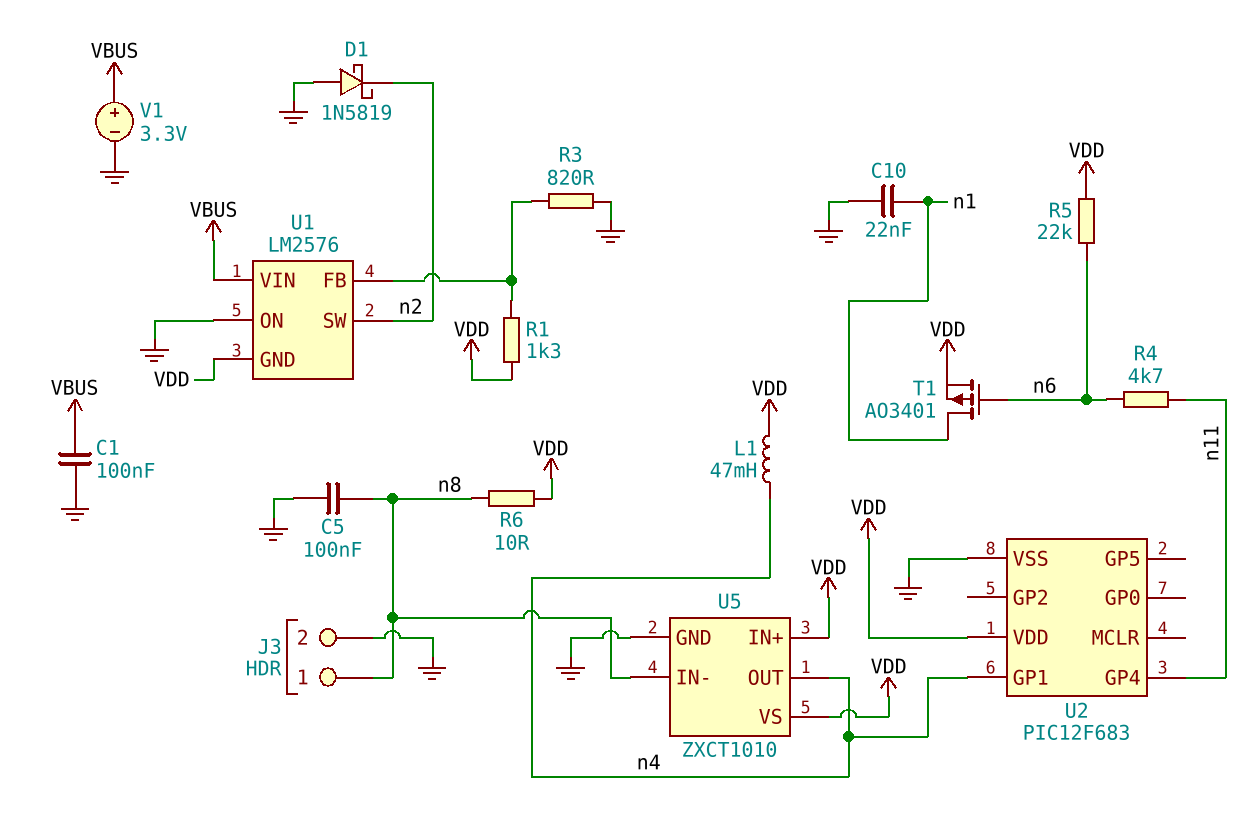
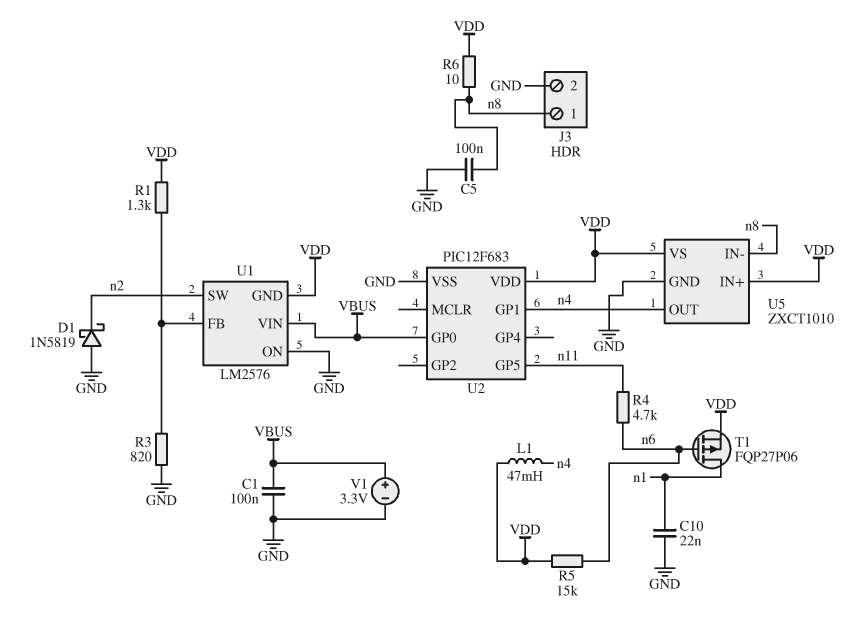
R5: 22k (VDD, n6) -> 15k (VDD, n6)
T1: PMOS AO3401 (G n6, D n1, S VDD) -> PMOS FQP27P06 (G n6, D n1, S VDD)
U2 pin GP0: none -> VBUS
U2 pin GP4: n11 -> none
U2 pin GP5: none -> n11

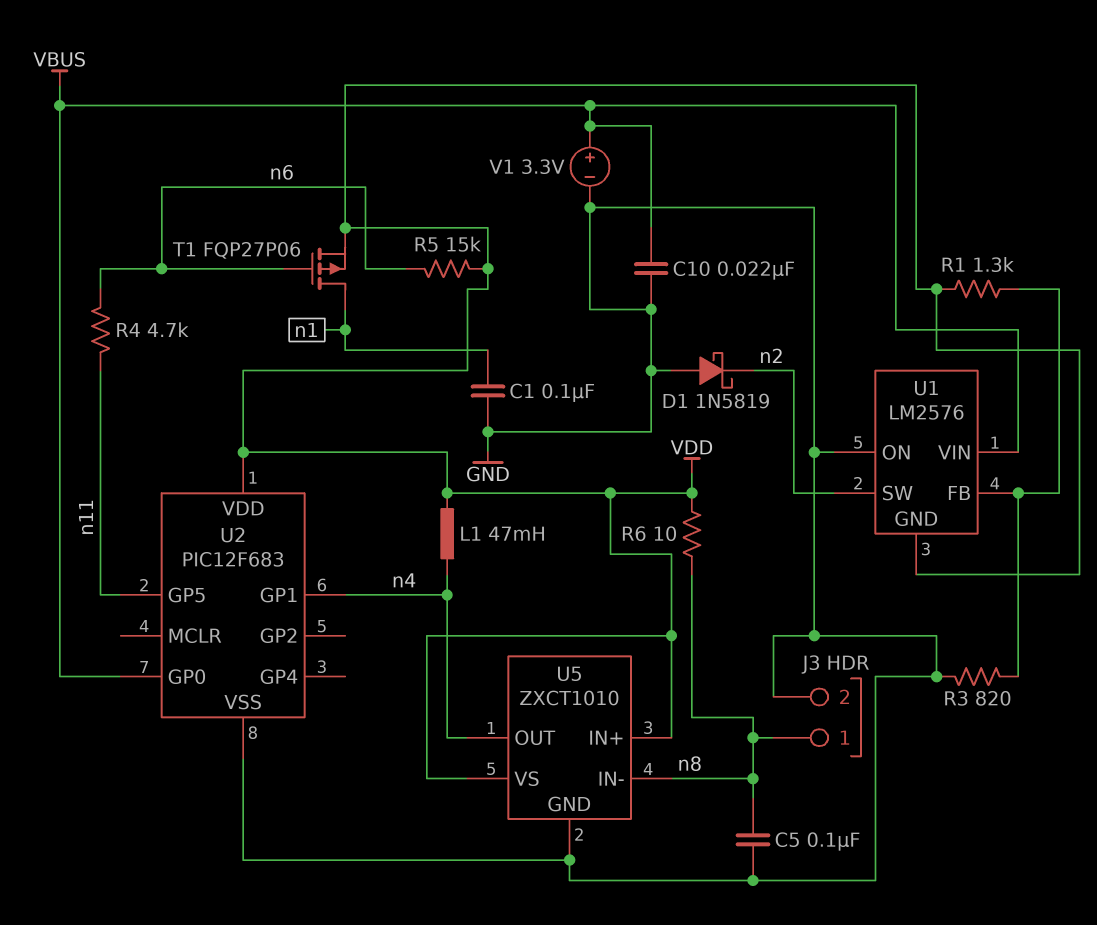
C1: 100nF (GND, VBUS) -> 100nF (GND, n1)
C10: 22nF (GND, n1) -> 22nF (GND, VBUS)

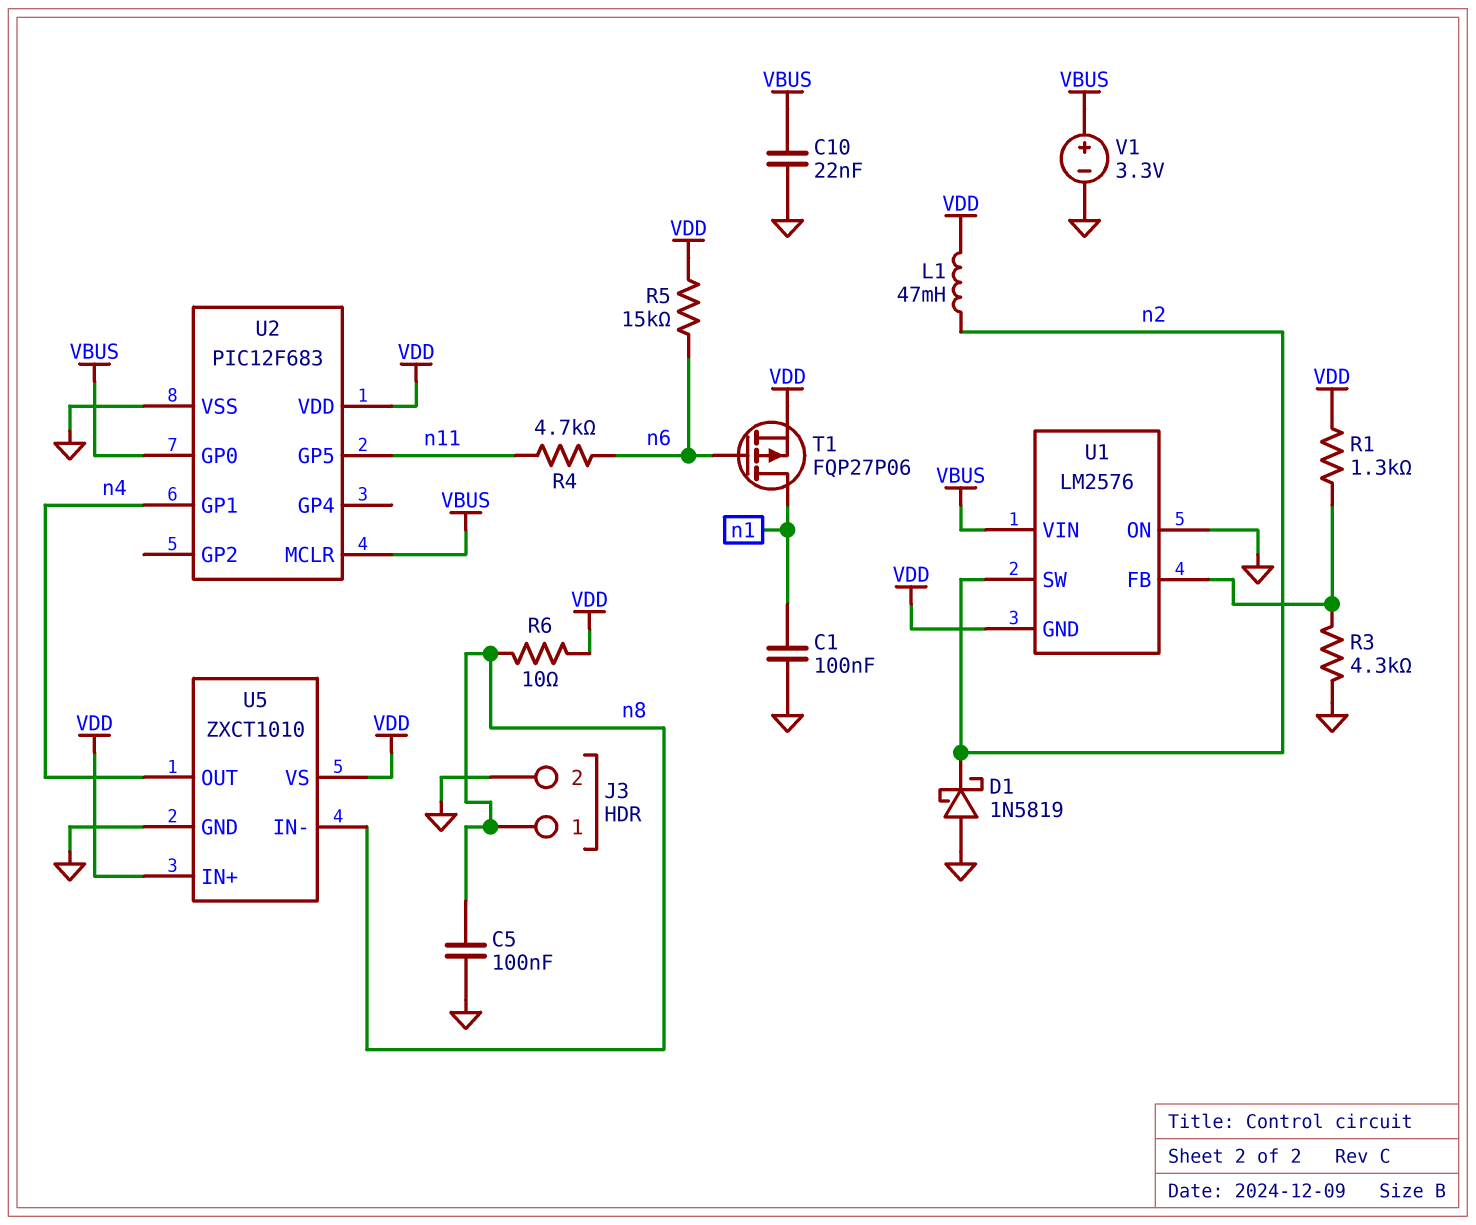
L1: 47mH (VDD, n4) -> 47mH (VDD, n2)
R3: 820 (GND, U1/FB) -> 4.3k (GND, U1/FB)
U2 pin MCLR: none -> VBUS

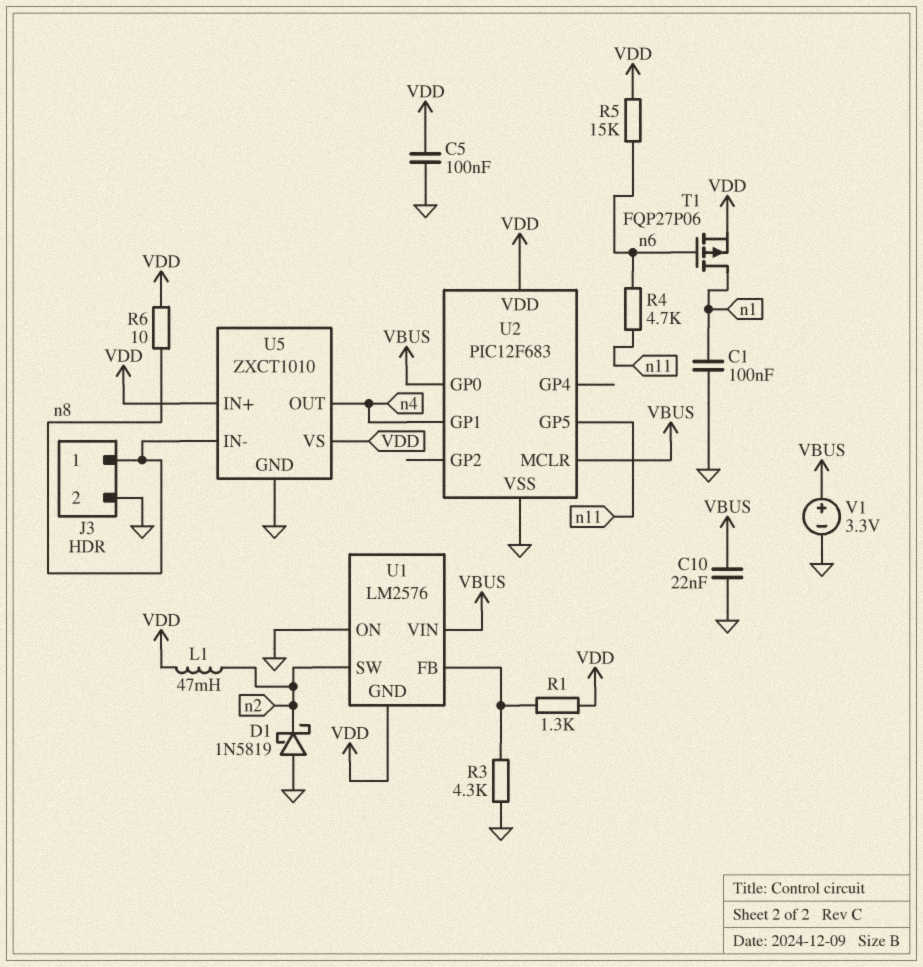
C5: 100nF (GND, n8) -> 100nF (GND, VDD)

